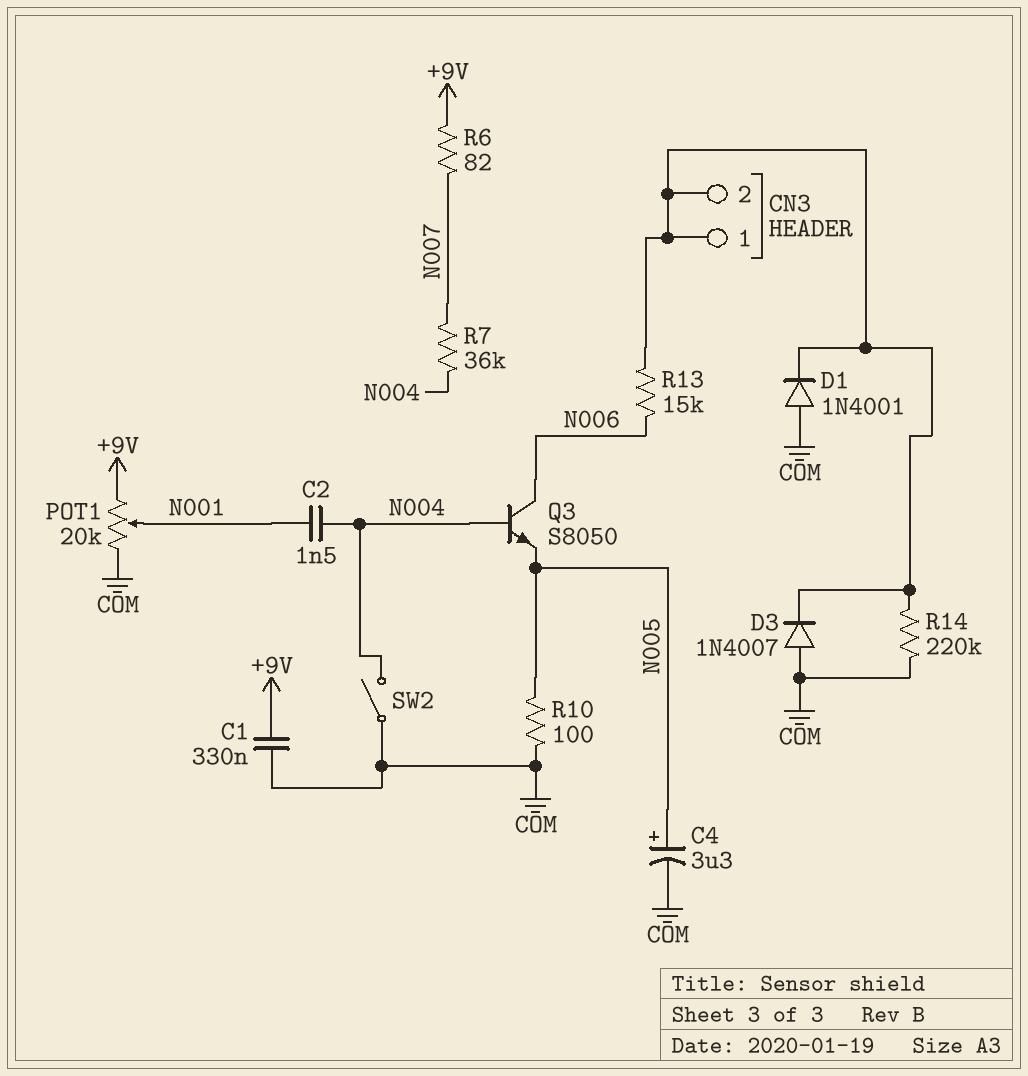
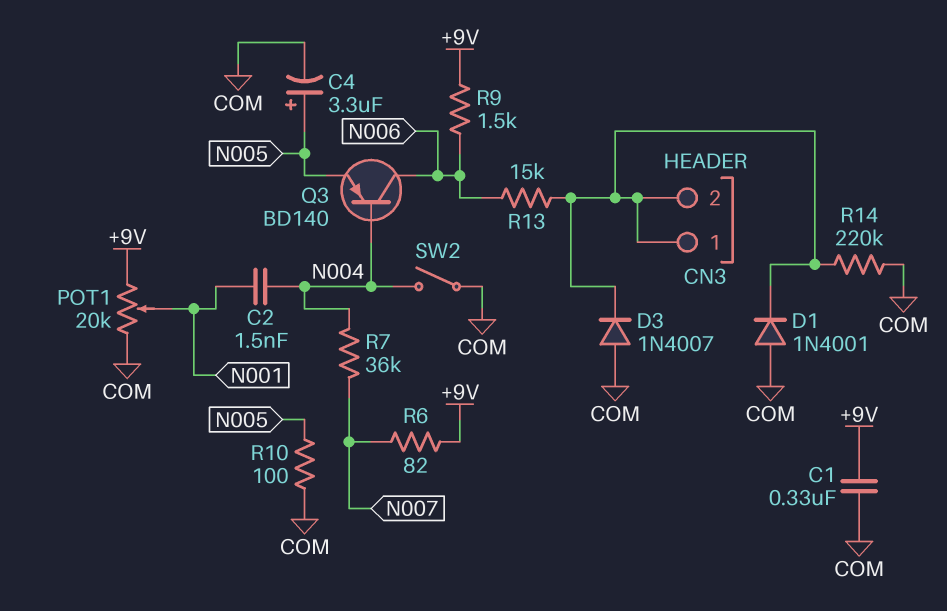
Q3: NPN S8050 (B N004, C N006, E N005) -> PNP BD140 (B N004, C N006, E N005)
R9: none -> 1.5k (+9V, N006)

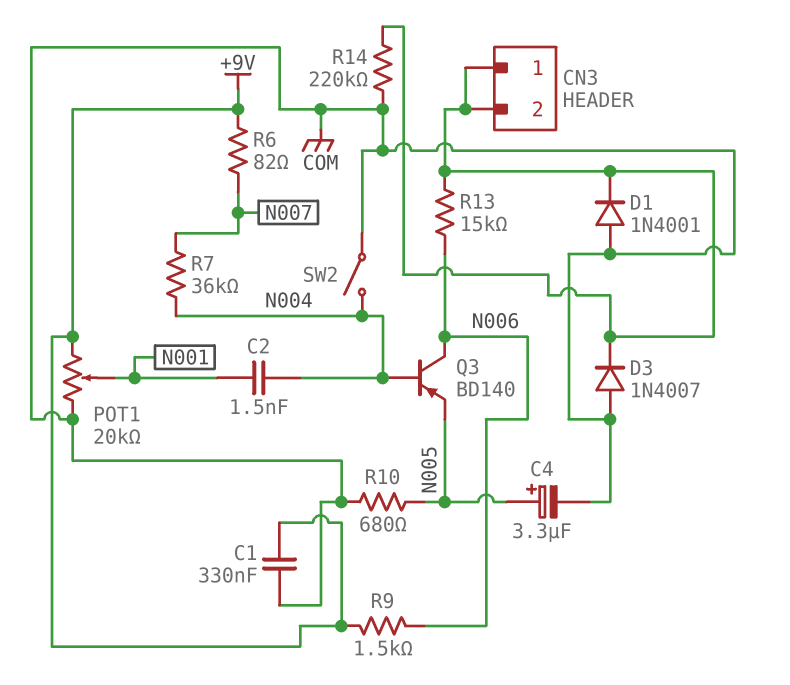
R10: 100 (COM, N005) -> 680 (COM, N005)

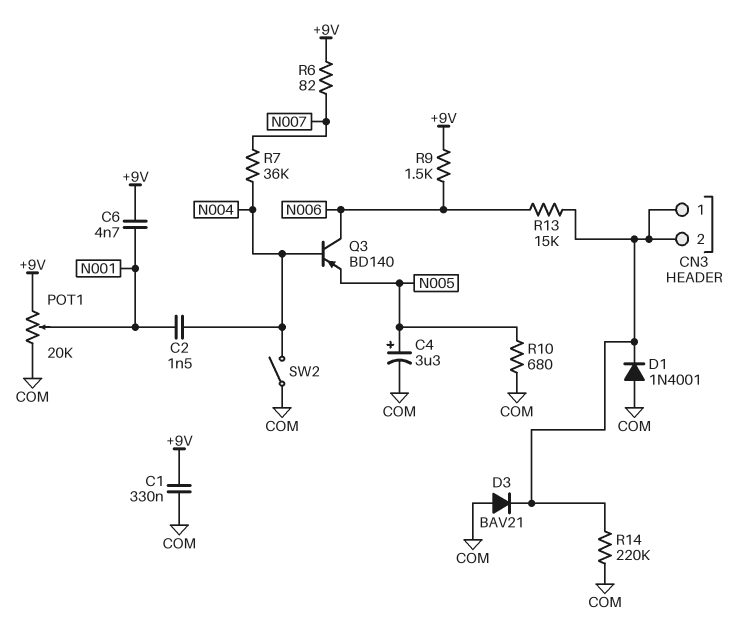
C6: none -> 4.7nF (+9V, N001)
D3: diode 1N4007 (A COM, K CN3/1) -> diode BAV21 (A COM, K CN3/1)

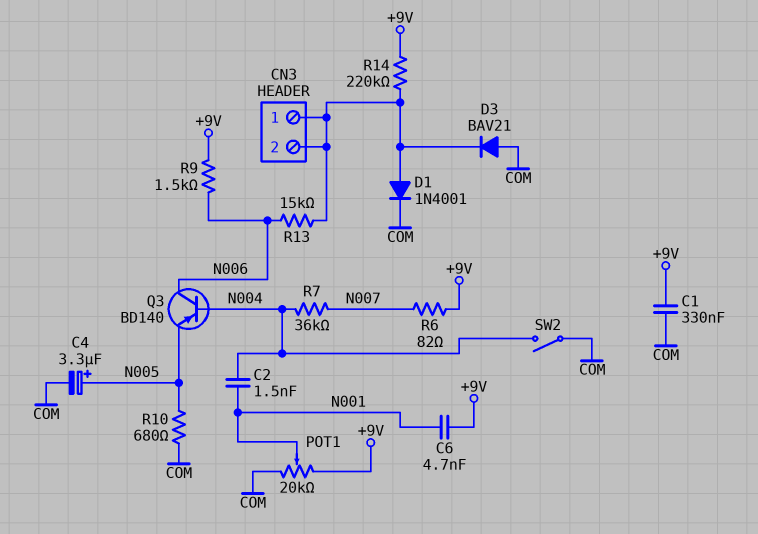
D1: diode 1N4001 (A COM, K CN3/1) -> diode 1N4001 (A CN3/1, K COM)
R14: 220k (CN3/1, COM) -> 220k (+9V, CN3/1)

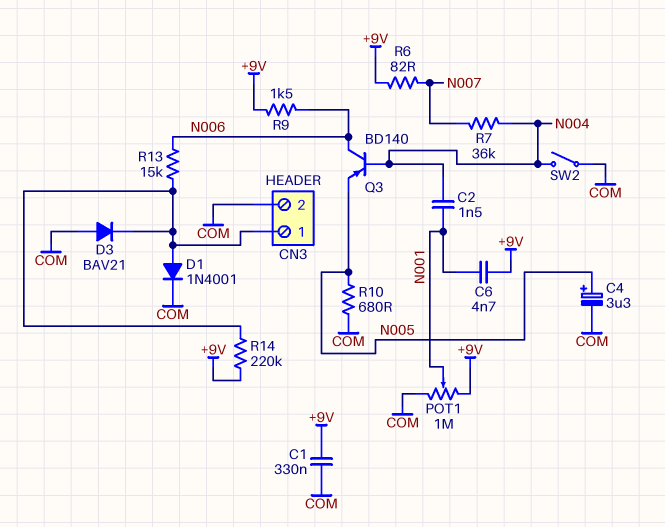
CN3 pin 2: CN3/1 -> COM
POT1: 20k (+9V, COM, wiper N001) -> 1M (+9V, COM, wiper N001)

